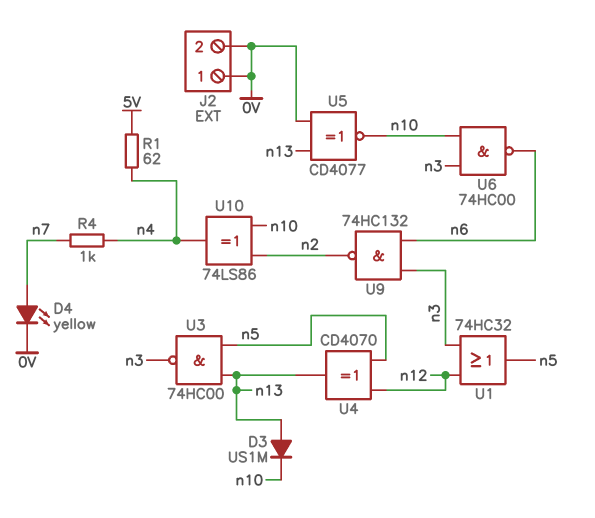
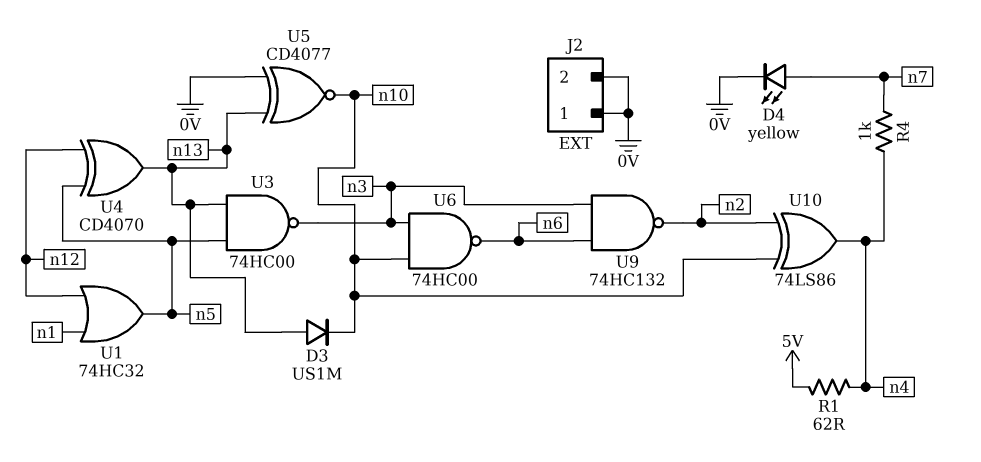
U1: OR 74HC32 (in n3, in n12, out n5) -> OR 74HC32 (in n1, in n12, out n5)

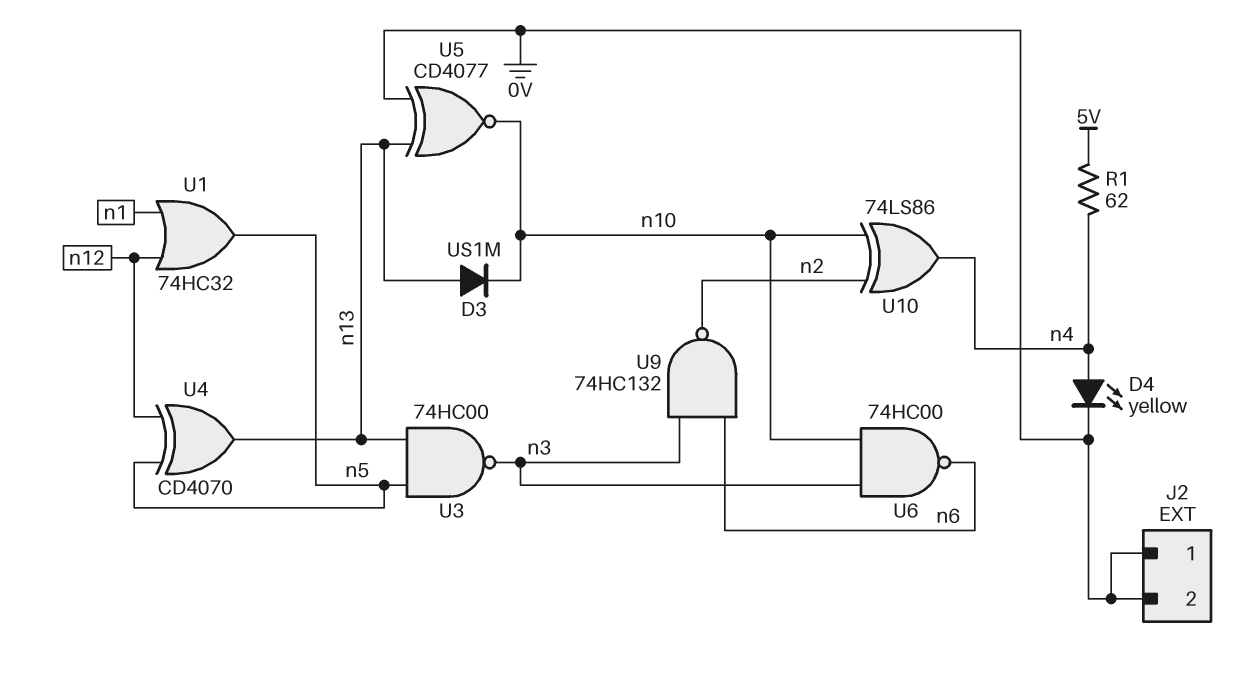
D4: LED yellow (A n7, K 0V) -> LED yellow (A n4, K 0V)
R4: 1k (n4, n7) -> none

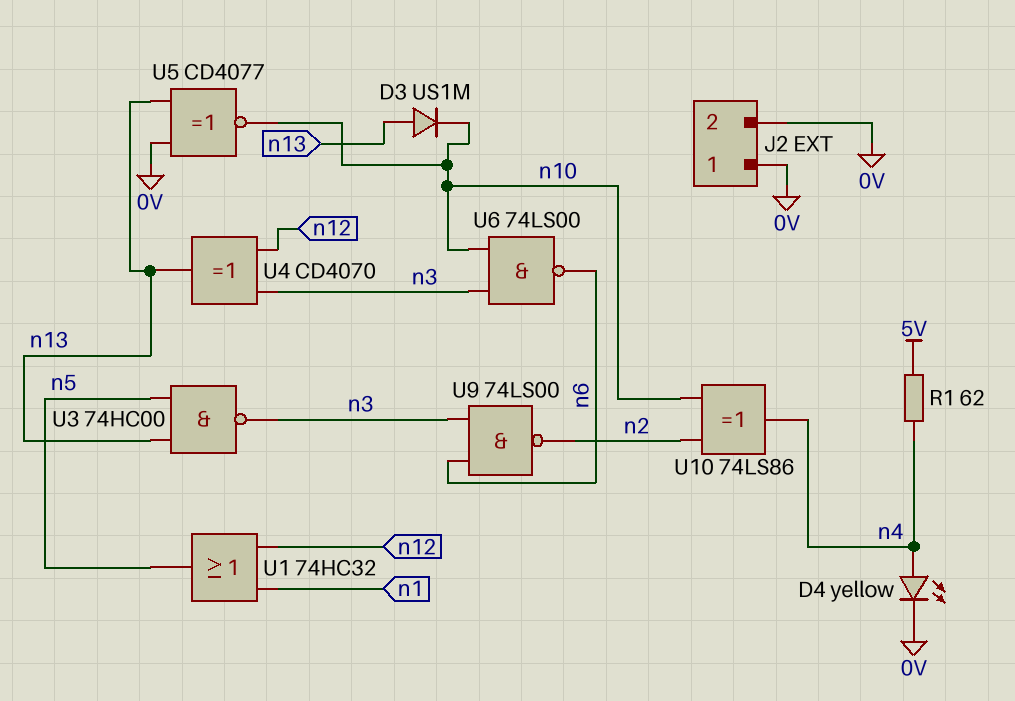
U4: XOR CD4070 (in n5, in n12, out n13) -> XOR CD4070 (in n3, in n12, out n13)
U6: NAND 74HC00 (in n3, in n10, out n6) -> NAND 74LS00 (in n3, in n10, out n6)
U9: NAND 74HC132 (in n3, in n6, out n2) -> NAND 74LS00 (in n3, in n6, out n2)

